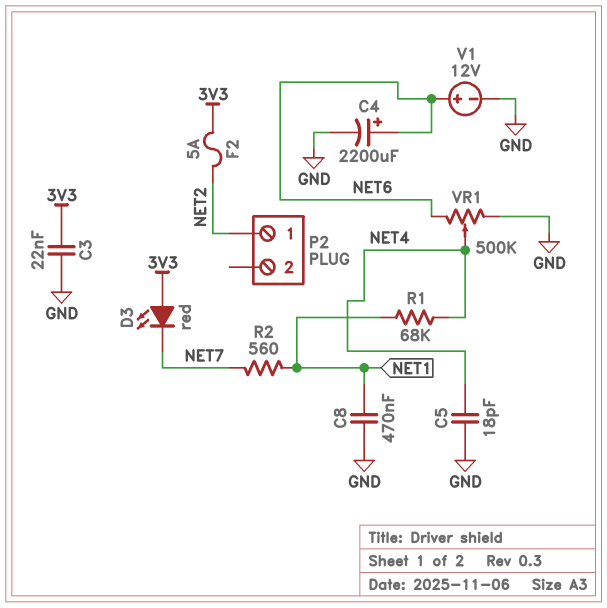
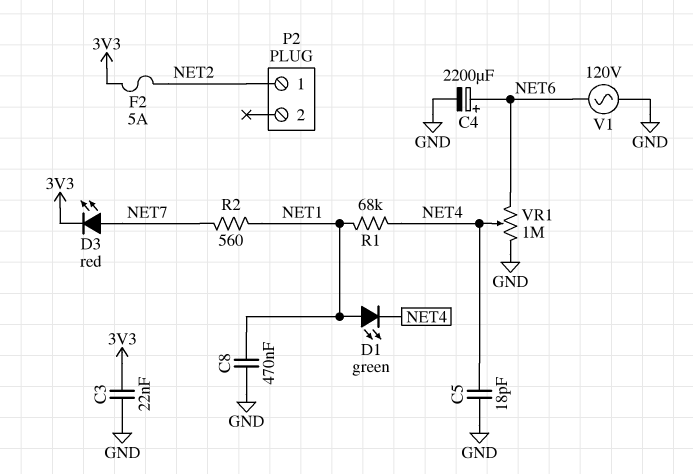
D1: none -> LED green (A NET1, K NET4)
D3: LED red (A 3V3, K NET7) -> LED red (A NET7, K 3V3)
V1: 12V (plus NET6, minus GND) -> AC 120V (GND, NET6)
VR1: 500k (GND, NET6, wiper NET4) -> 1M (GND, NET6, wiper NET4)

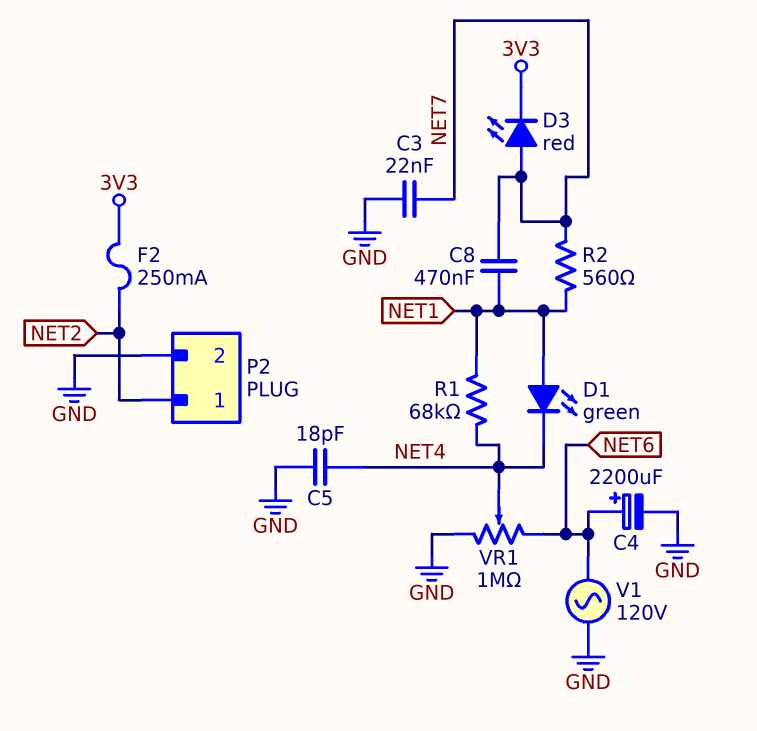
C3: 22nF (3V3, GND) -> 22nF (GND, NET7)
C8: 470nF (GND, NET1) -> 470nF (NET1, NET7)
F2: 5A (3V3, NET2) -> 250mA (3V3, NET2)
P2 pin 2: none -> GND

